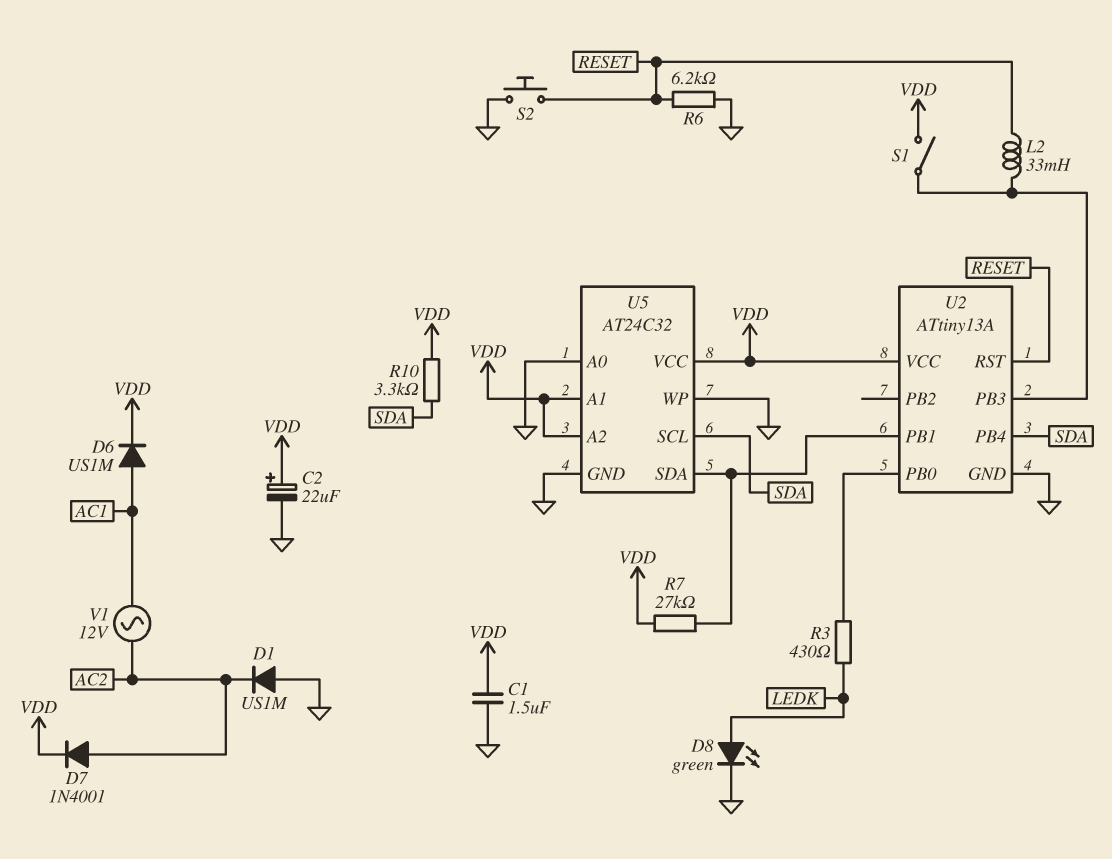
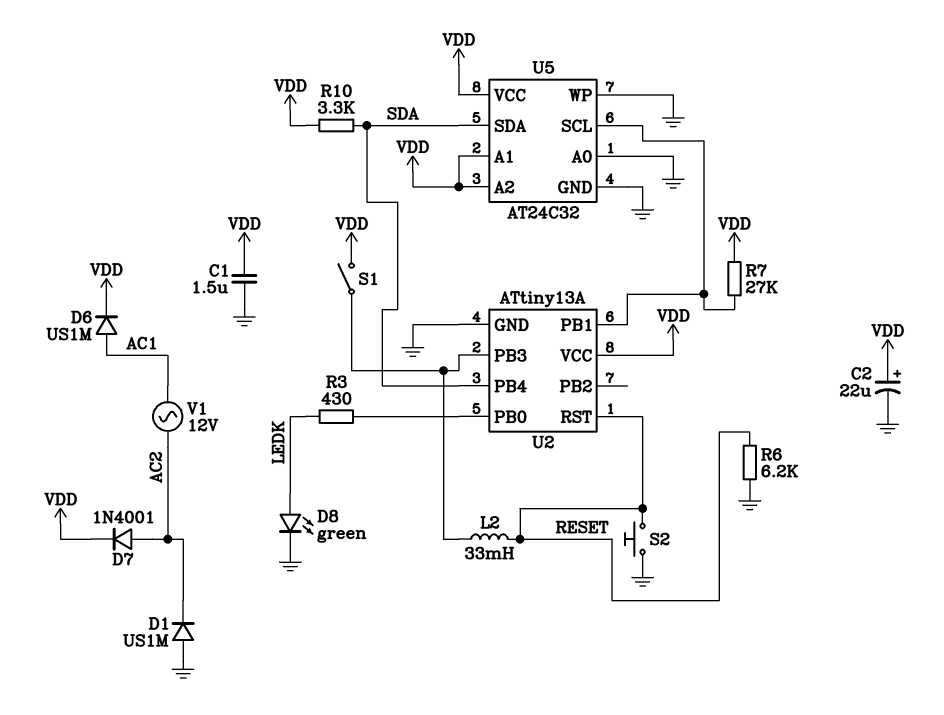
U5 pin SCL: SDA -> U2/PB1
U5 pin SDA: U2/PB1 -> SDA

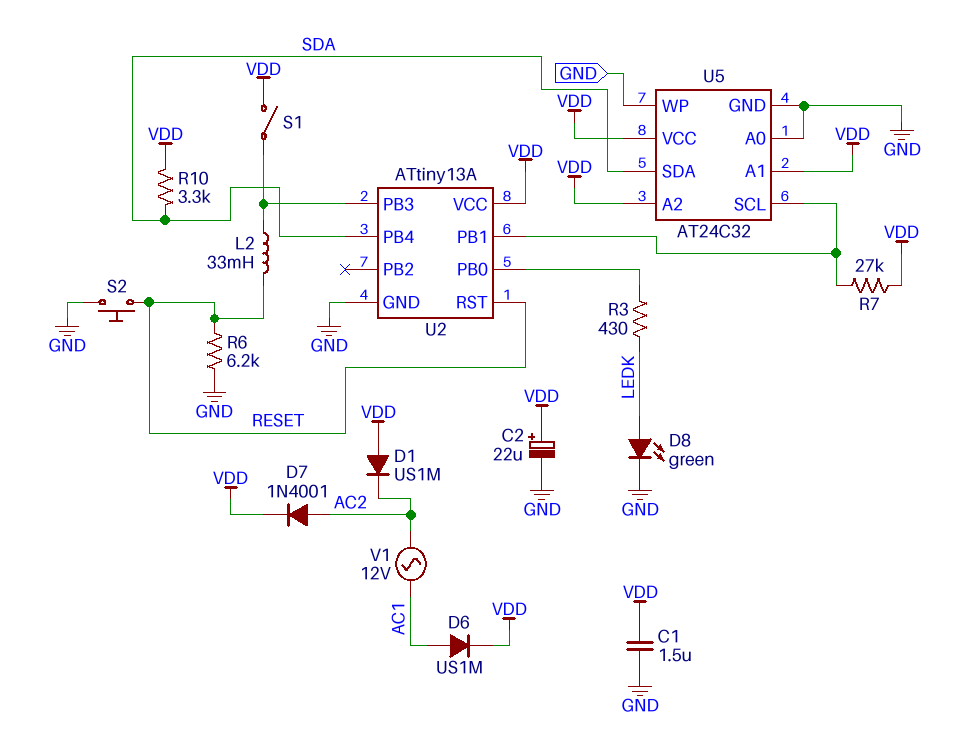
D1: diode US1M (A GND, K AC2) -> diode US1M (A VDD, K AC2)

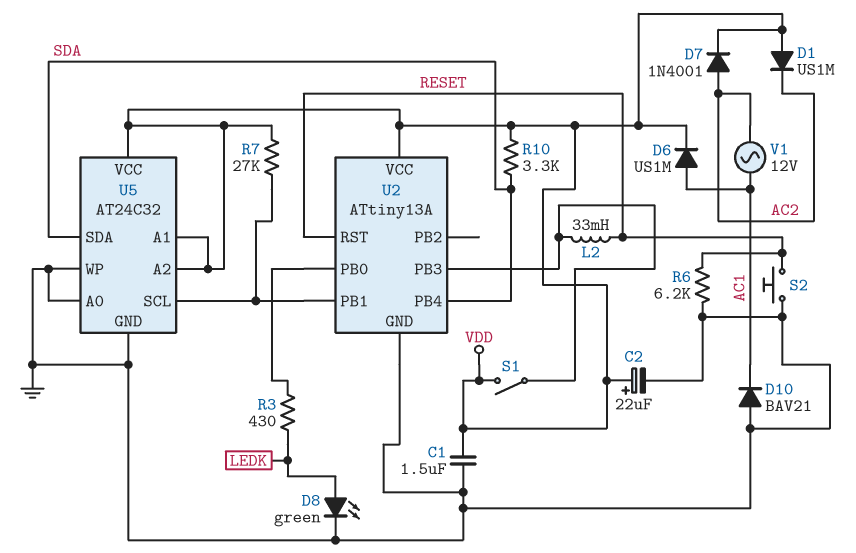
D10: none -> diode BAV21 (A GND, K AC1)

